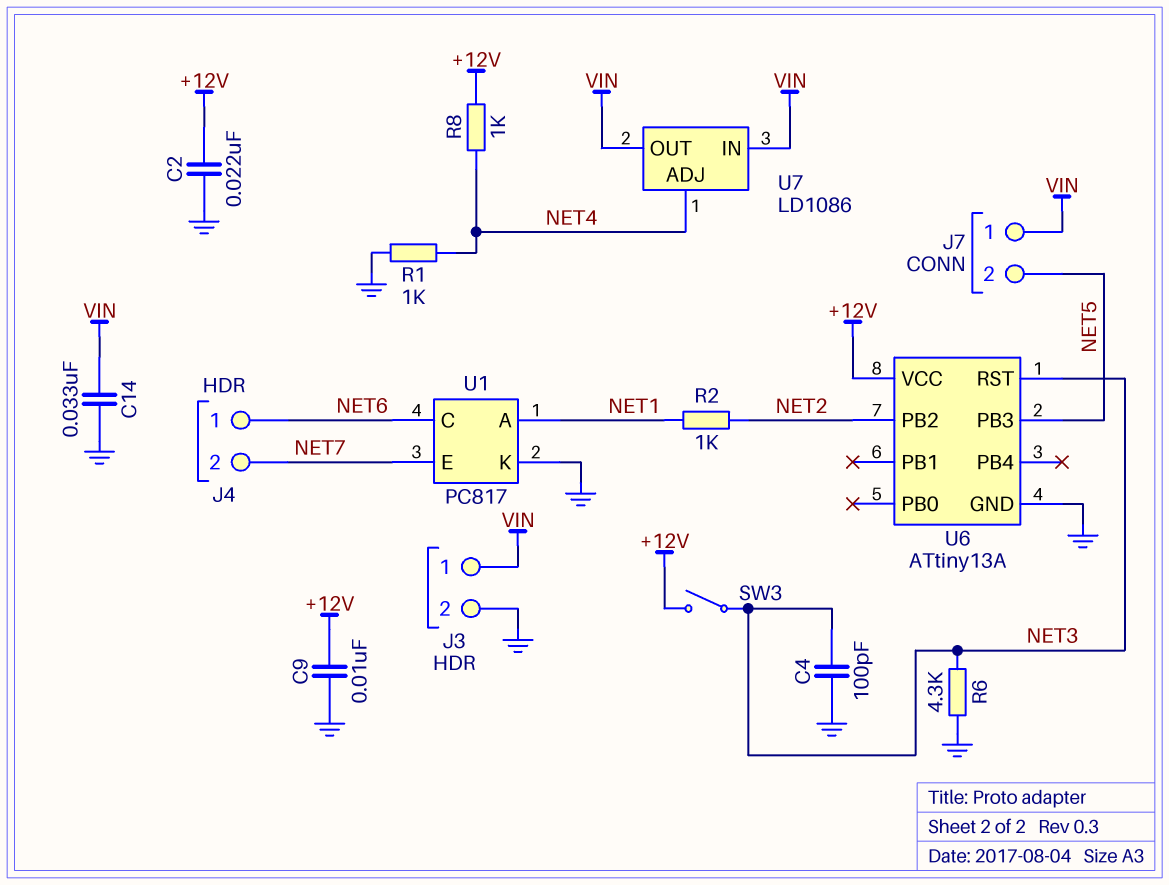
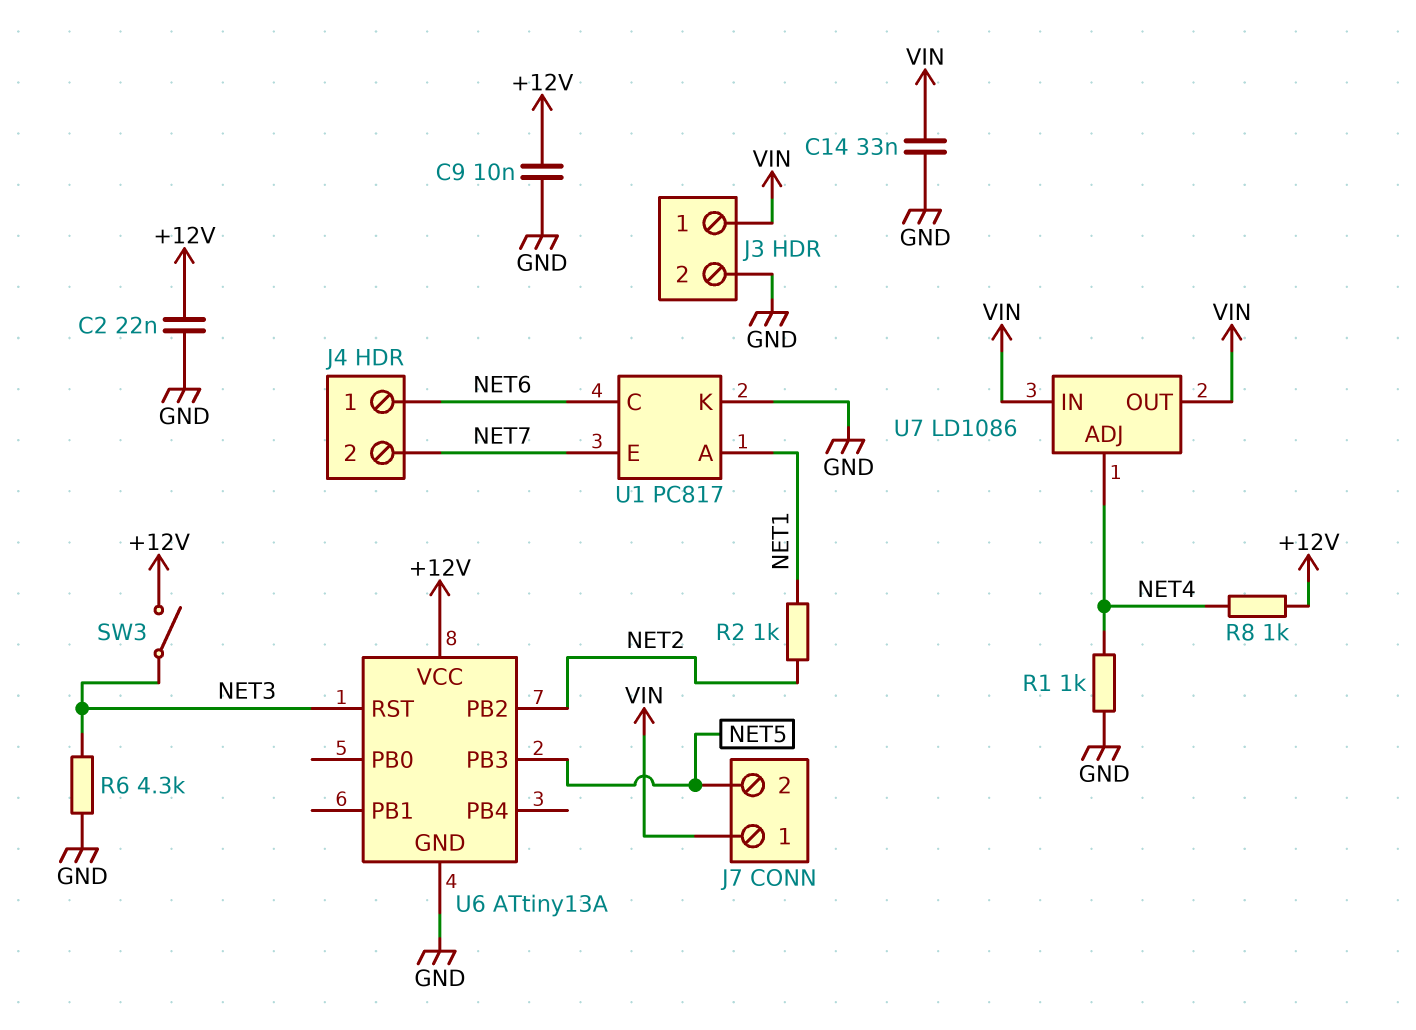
C4: 100pF (GND, NET3) -> none

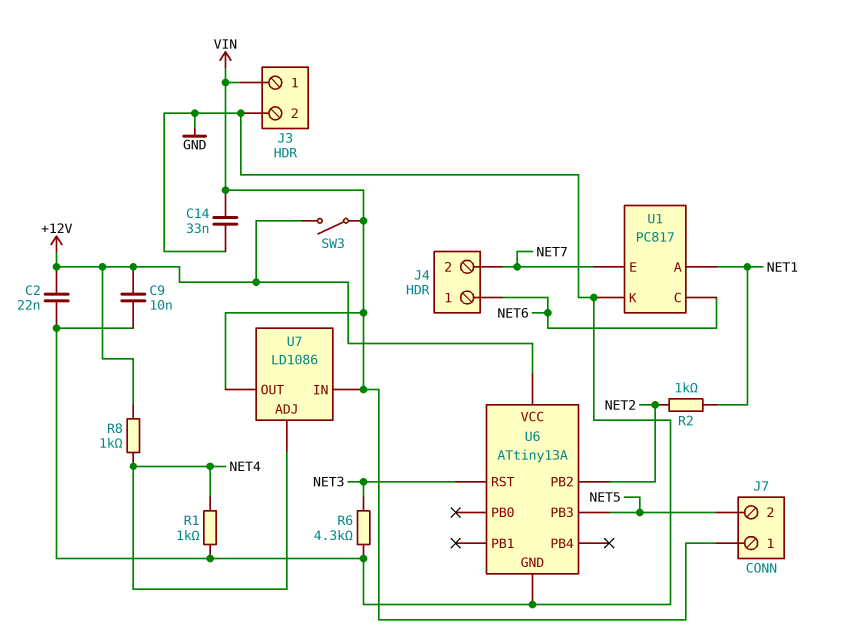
SW3: switch (+12V, NET3) -> switch (+12V, VIN)

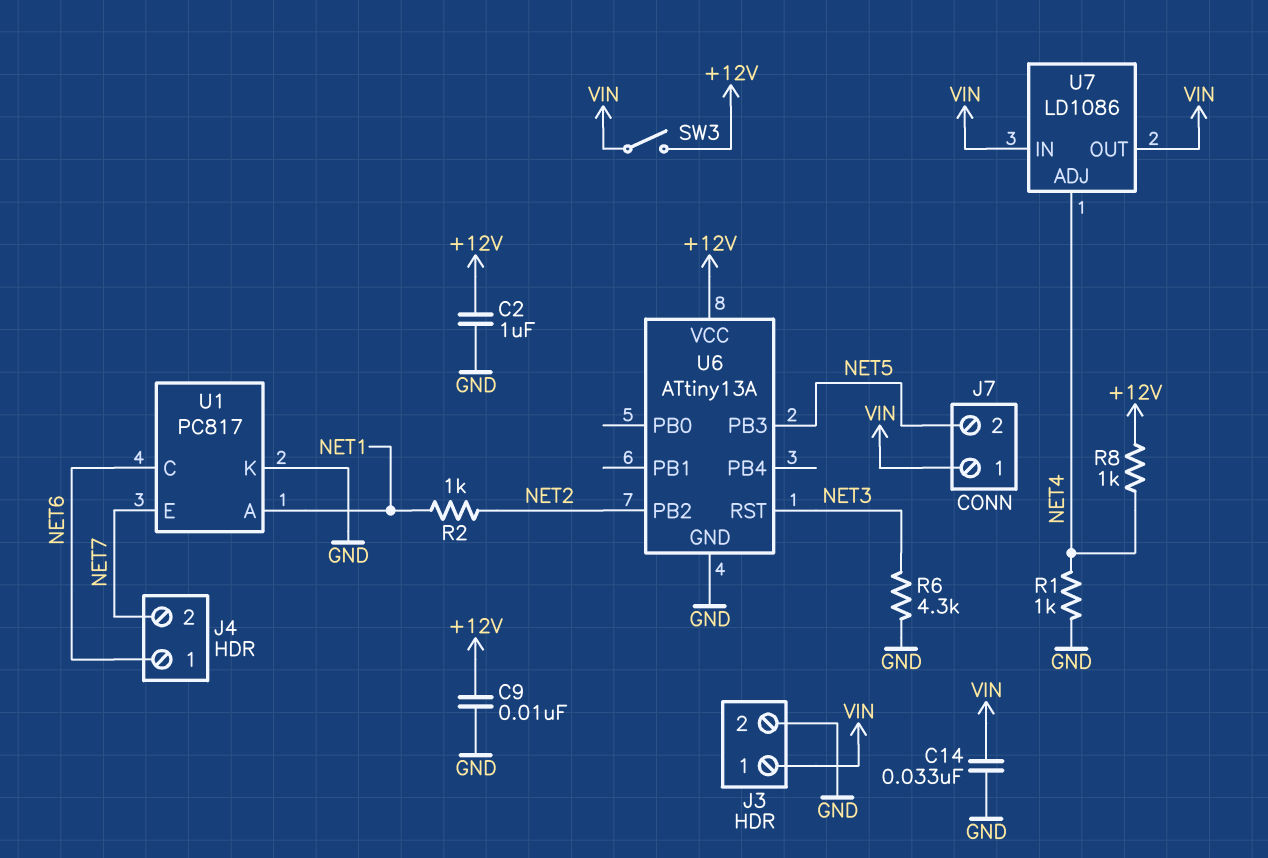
C2: 22nF (+12V, GND) -> 1uF (+12V, GND)

